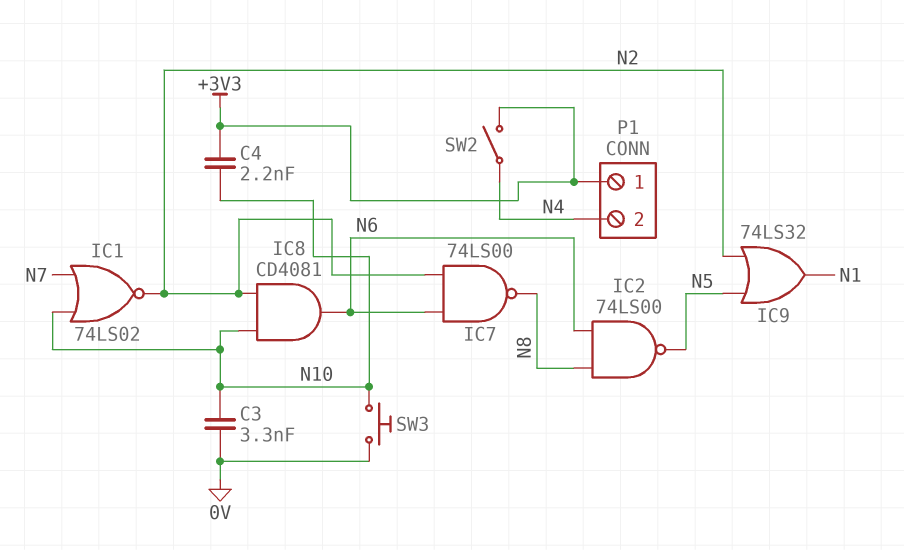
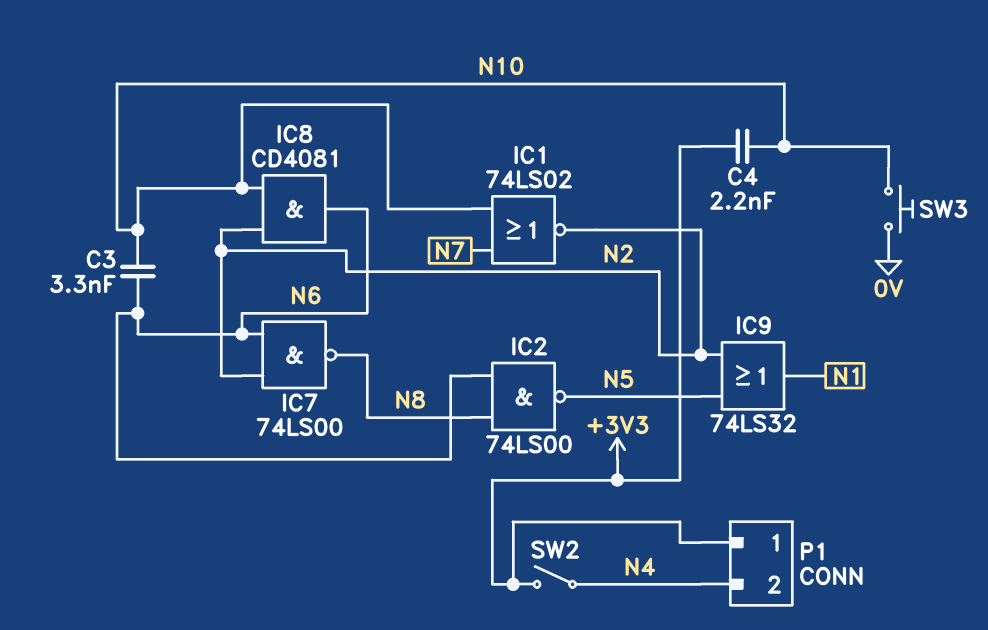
C3: 3.3nF (0V, N10) -> 3.3nF (N6, N10)

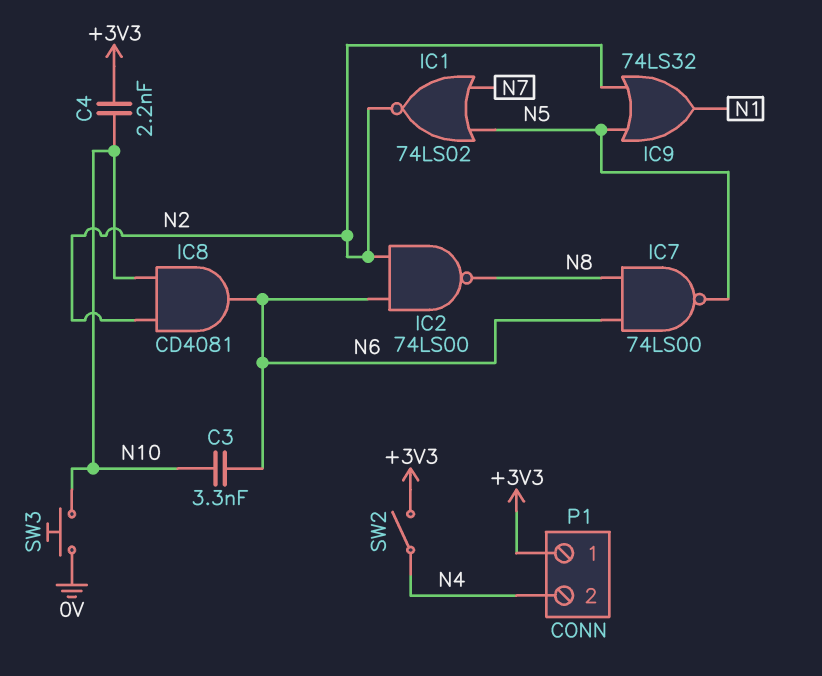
IC1: NOR 74LS02 (in N7, in N10, out N2) -> NOR 74LS02 (in N5, in N7, out N2)
IC2: NAND 74LS00 (in N6, in N8, out N5) -> NAND 74LS00 (in N2, in N6, out N8)
IC7: NAND 74LS00 (in N2, in N6, out N8) -> NAND 74LS00 (in N6, in N8, out N5)

